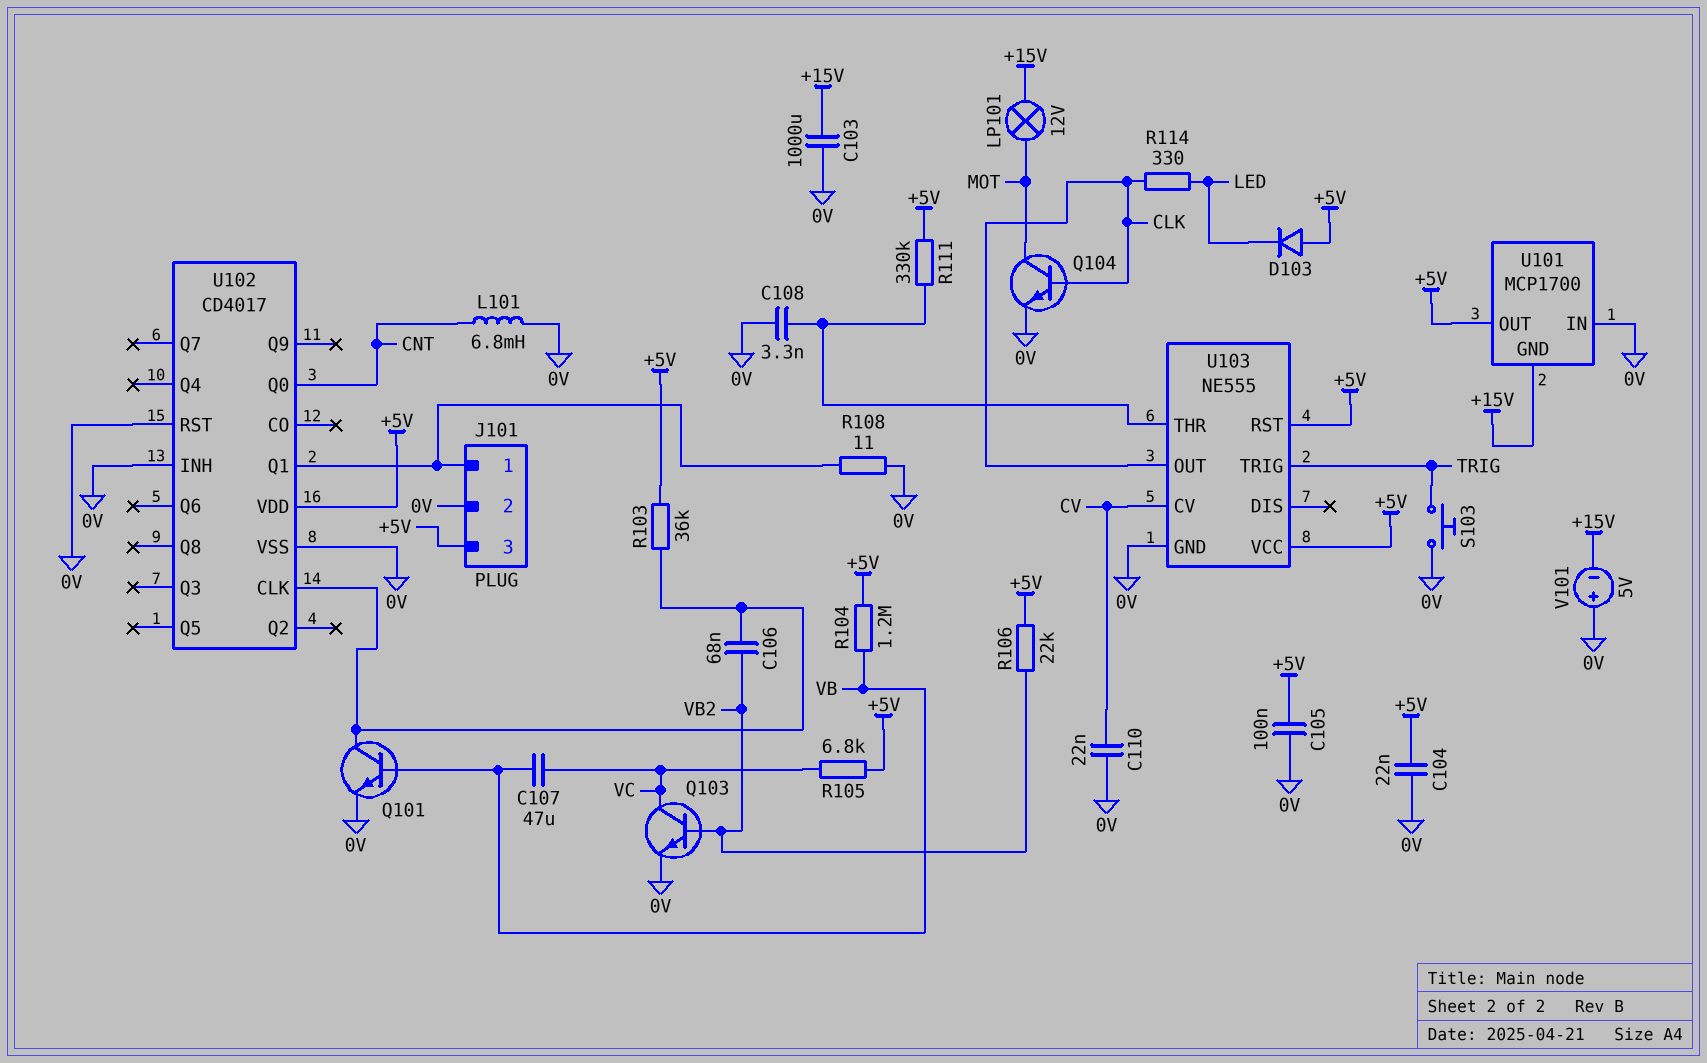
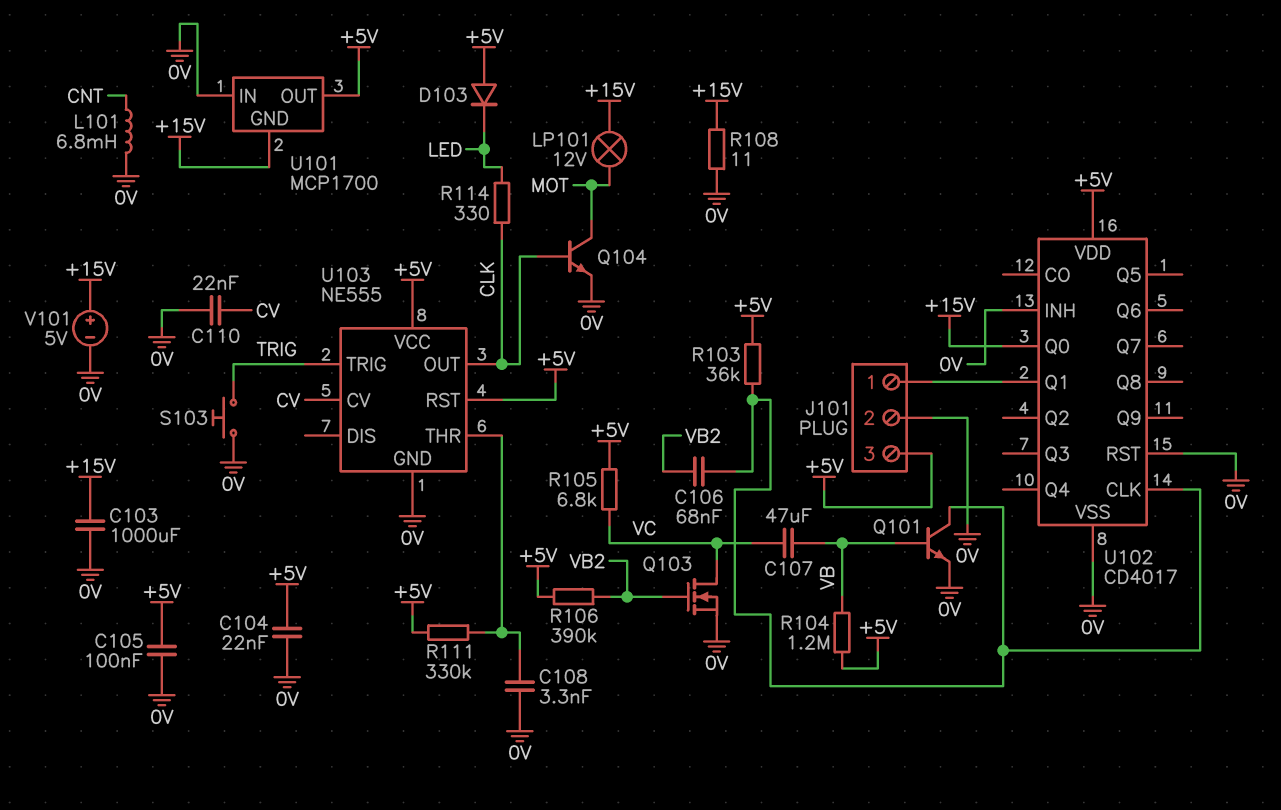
Q103: NPN (B VB2, C VC, E 0V) -> NMOS (G VB2, D VC, S 0V)
R106: 22k (+5V, VB2) -> 390k (+5V, VB2)
R108: 11 (0V, J101/1) -> 11 (+15V, 0V)
U102 pin Q0: CNT -> +15V
V101: 5V (plus 0V, minus +15V) -> 5V (plus +15V, minus 0V)

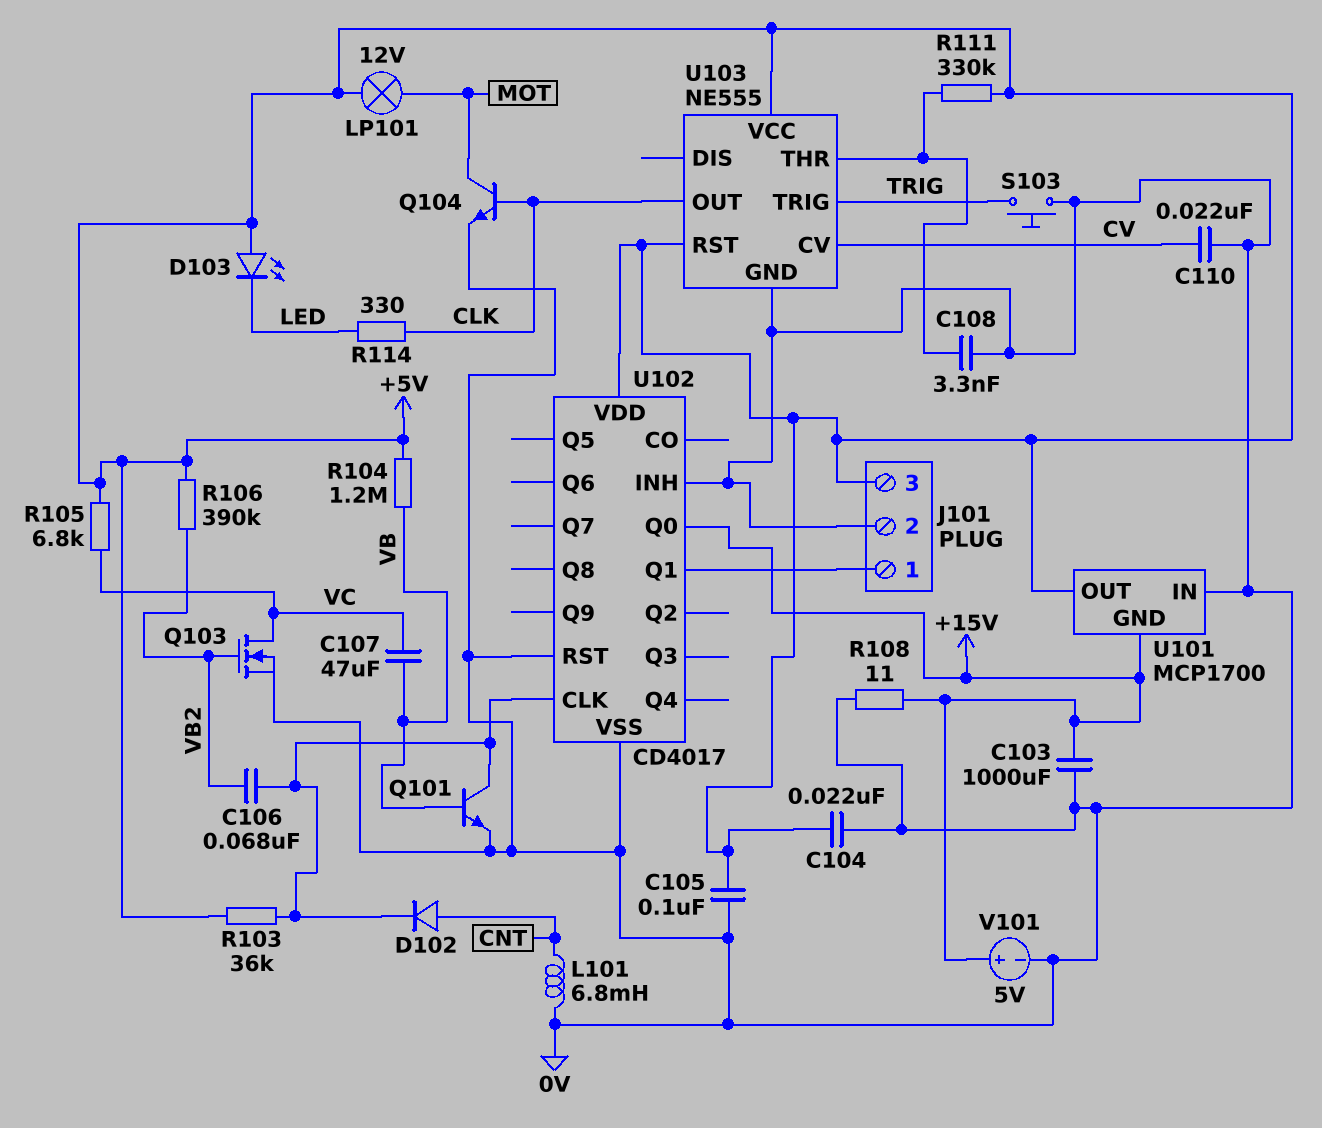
D102: none -> diode (A CNT, K U102/CLK)
D103: diode (A +5V, K LED) -> LED (A +5V, K LED)
LP101: lamp 12V (+15V, MOT) -> lamp 12V (+5V, MOT)

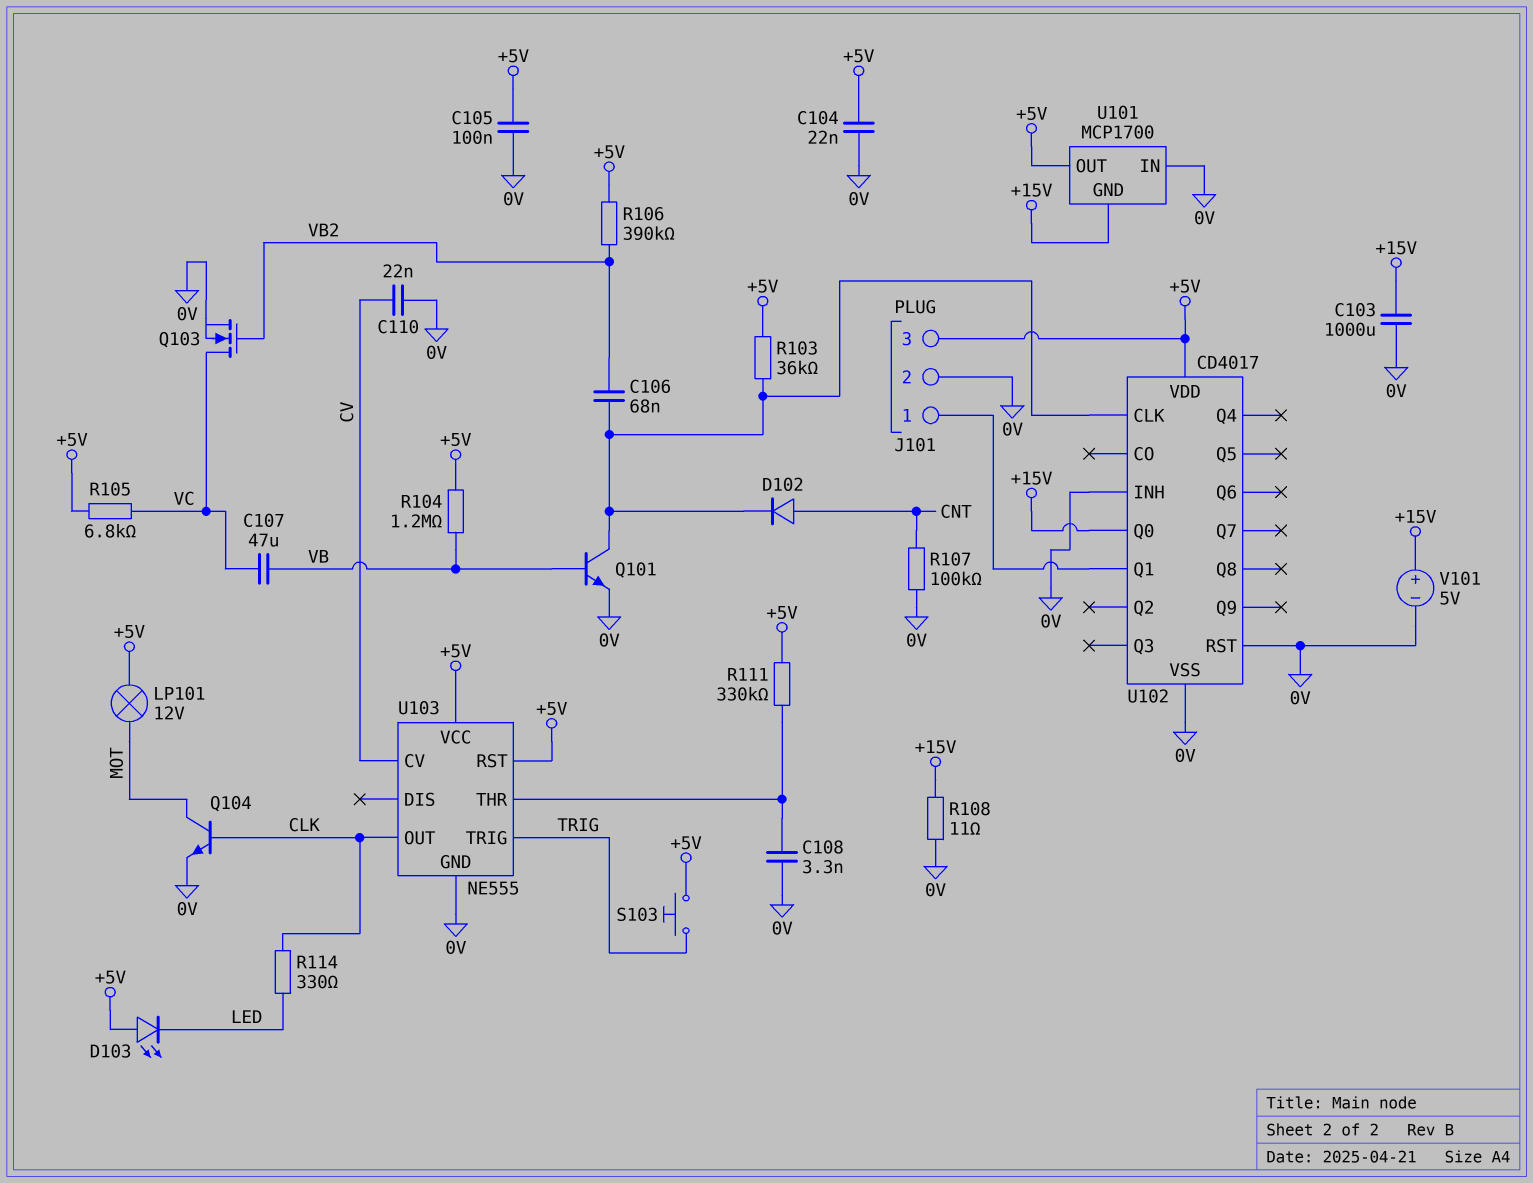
L101: 6.8mH (0V, CNT) -> none
R107: none -> 100k (0V, CNT)
S103: button (0V, TRIG) -> button (+5V, TRIG)

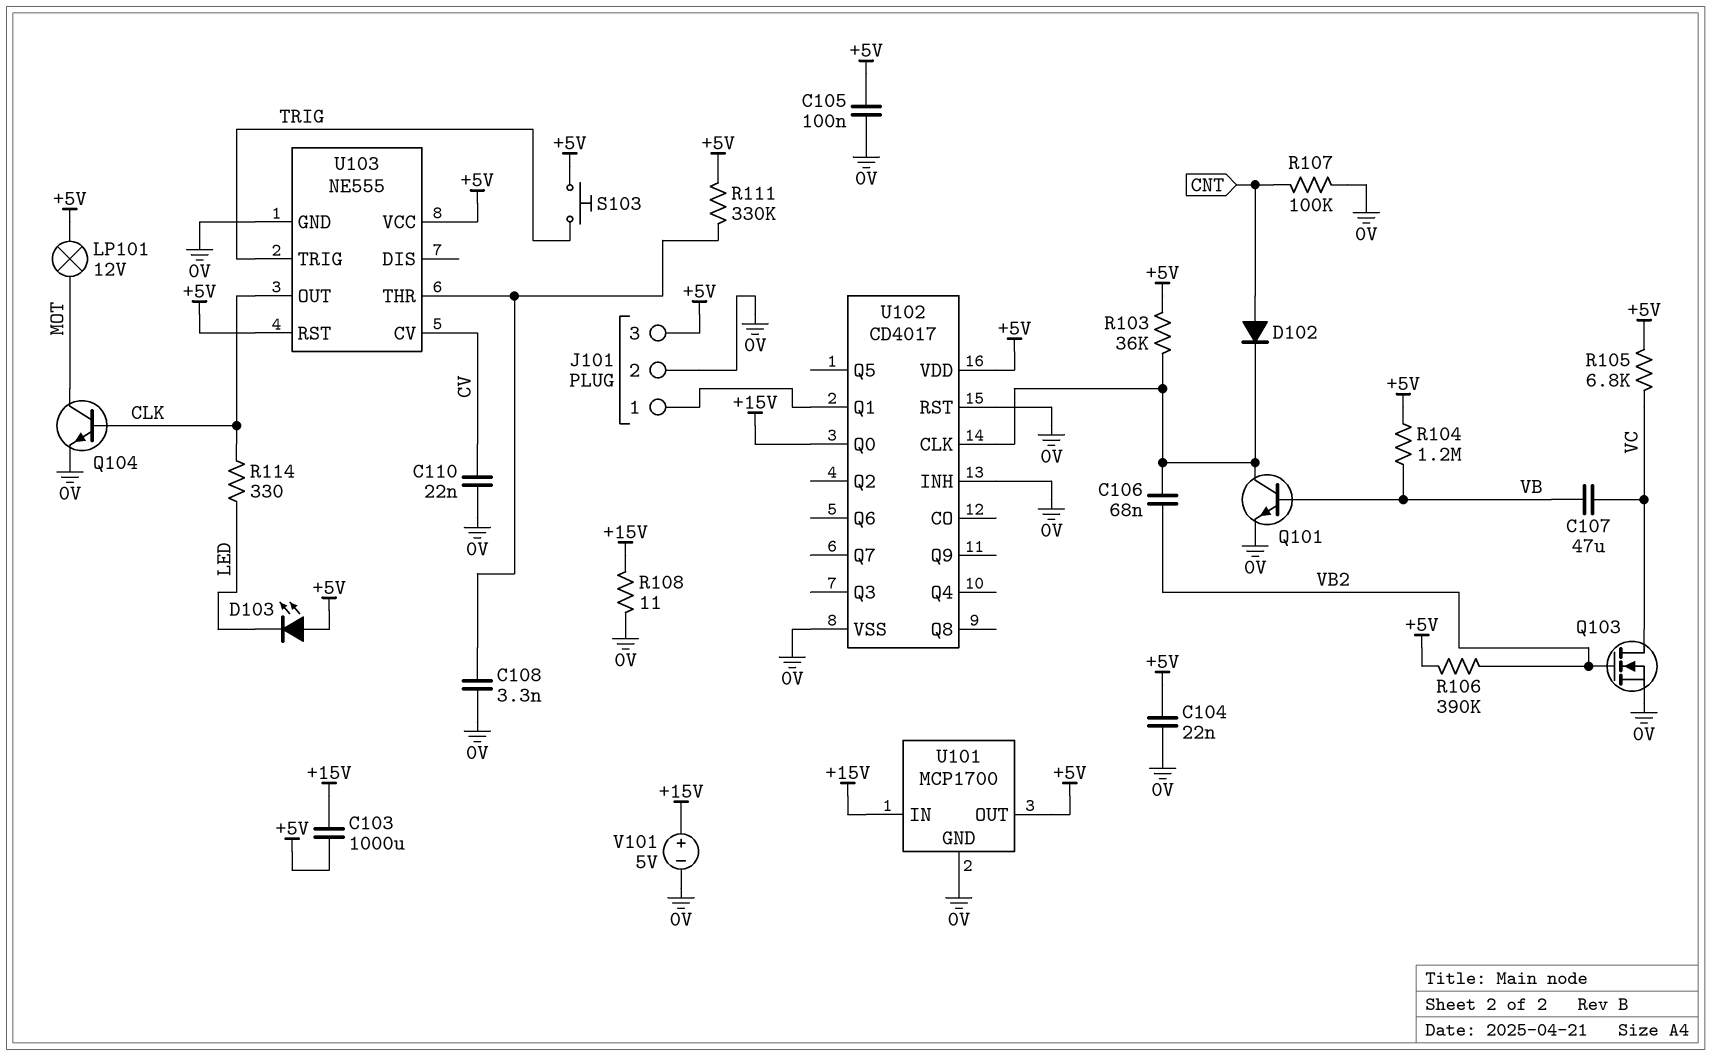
C103: 1000uF (+15V, 0V) -> 1000uF (+5V, +15V)
U101 pin GND: +15V -> 0V
U101 pin IN: 0V -> +15V

